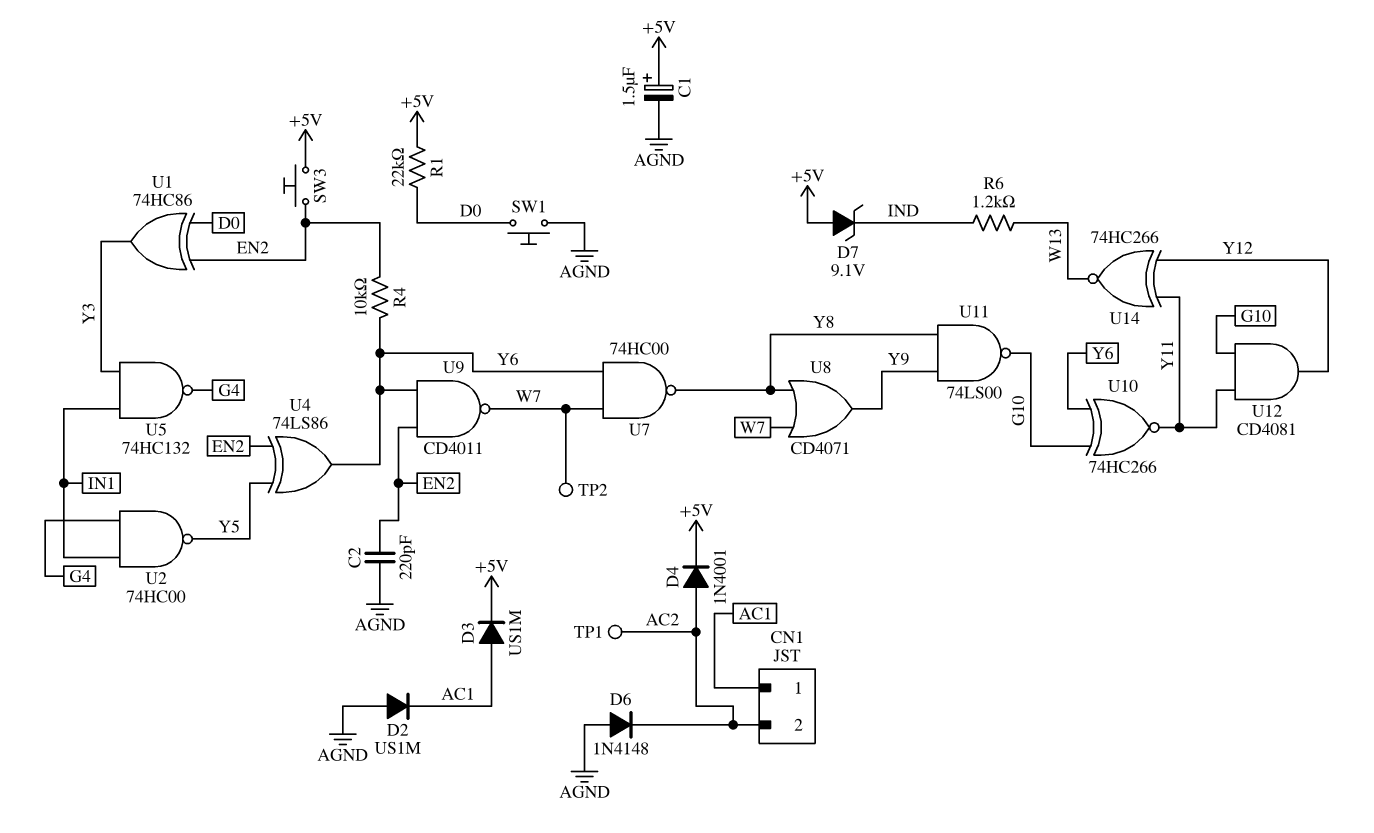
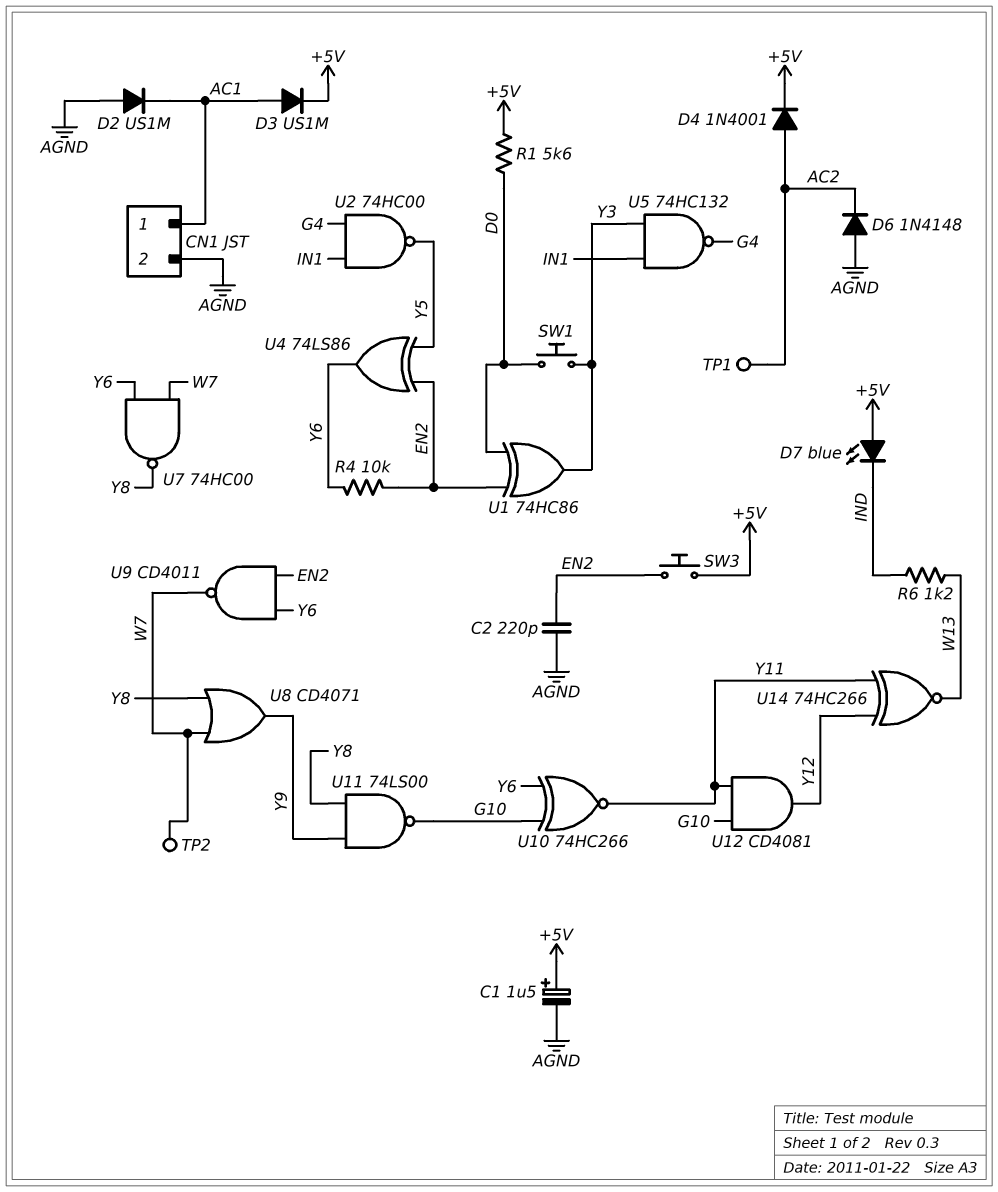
CN1 pin 2: AC2 -> AGND
D7: zener 9.1V (A +5V, K IND) -> LED blue (A +5V, K IND)
R1: 22k (+5V, D0) -> 5.6k (+5V, D0)
SW1: button (AGND, D0) -> button (D0, Y3)

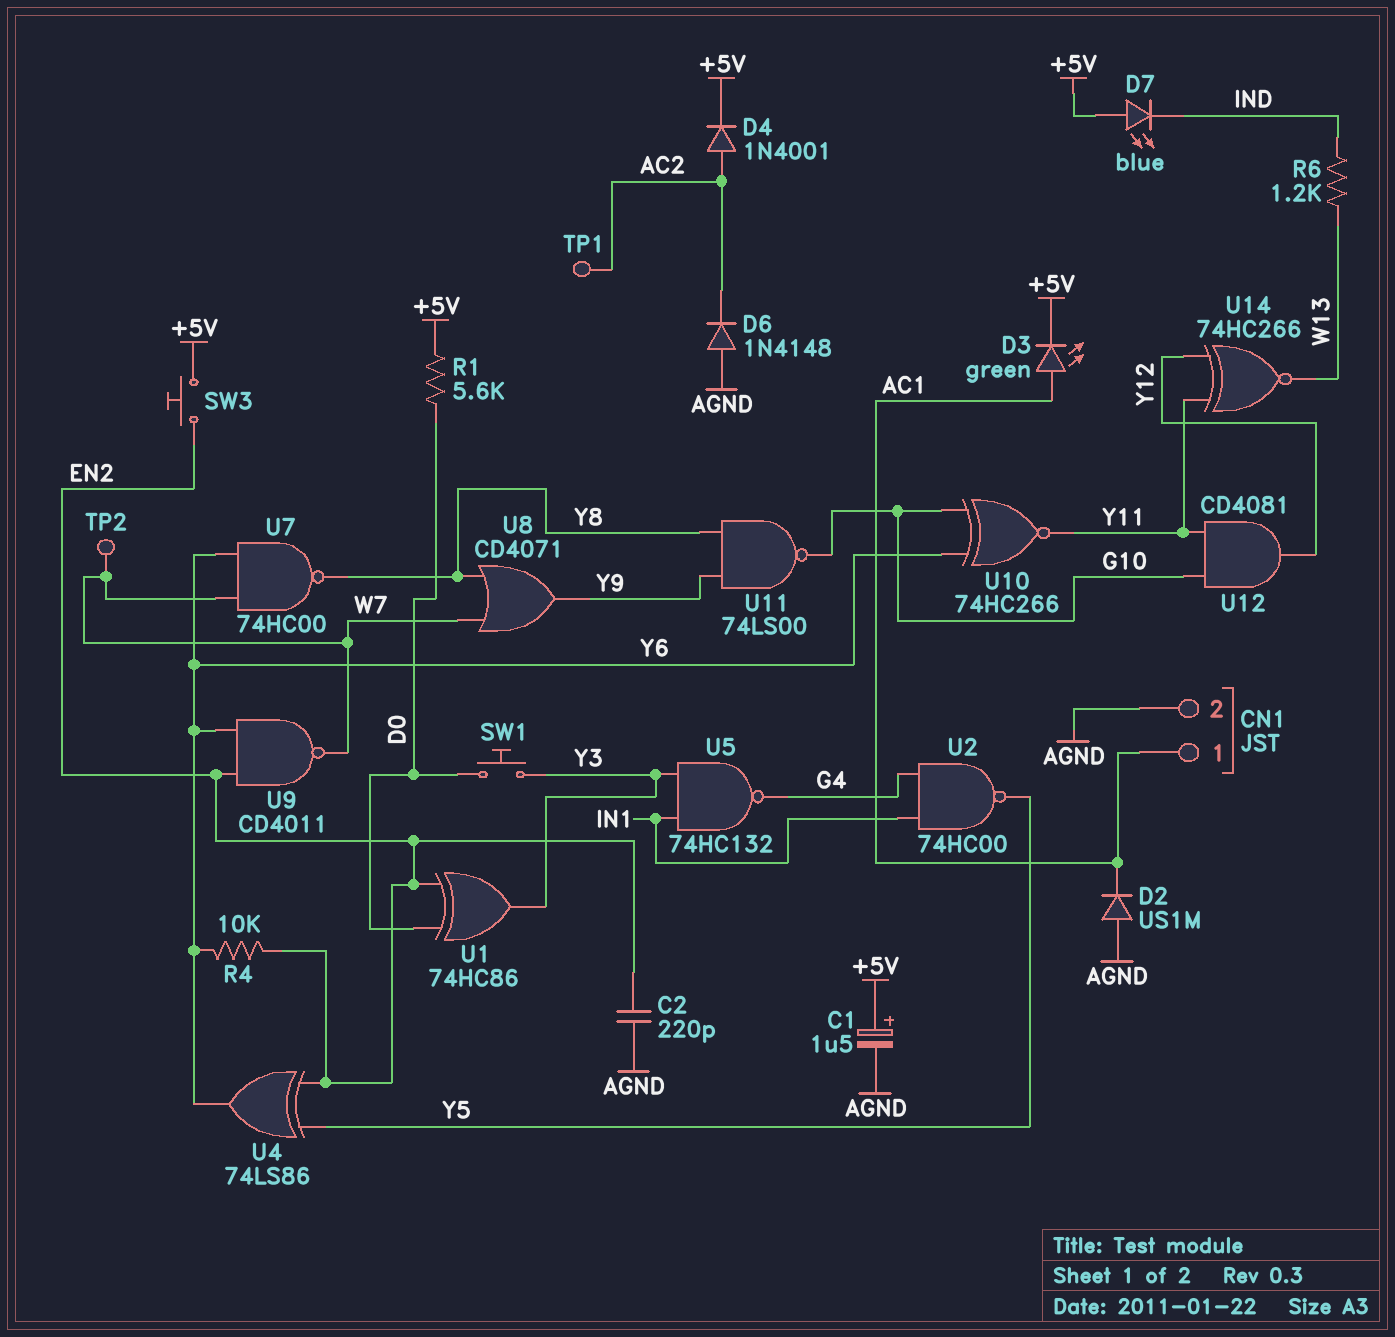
D3: diode US1M (A AC1, K +5V) -> LED green (A AC1, K +5V)

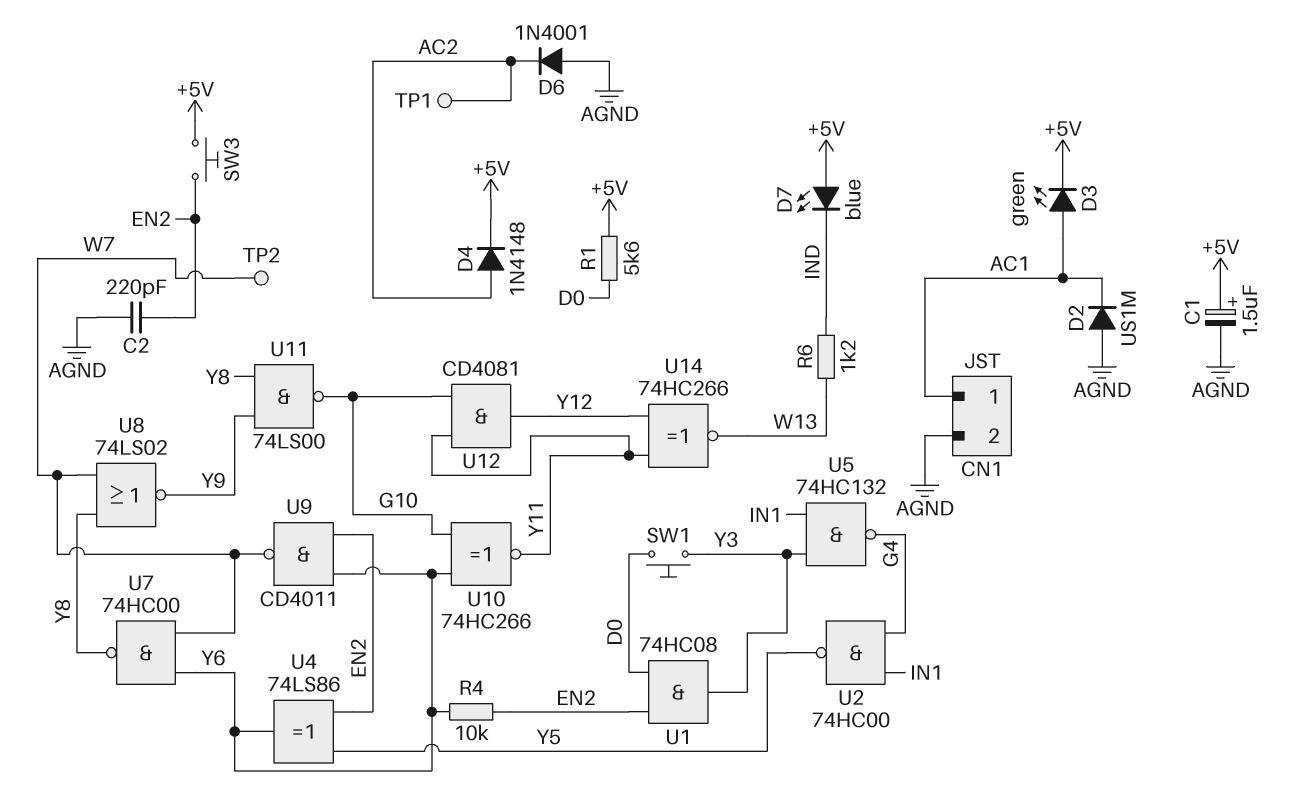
D4: diode 1N4001 (A AC2, K +5V) -> diode 1N4148 (A AC2, K +5V)
D6: diode 1N4148 (A AGND, K AC2) -> diode 1N4001 (A AGND, K AC2)
U1: XOR 74HC86 (in D0, in EN2, out Y3) -> AND 74HC08 (in D0, in EN2, out Y3)
U8: OR CD4071 (in W7, in Y8, out Y9) -> NOR 74LS02 (in W7, in Y8, out Y9)

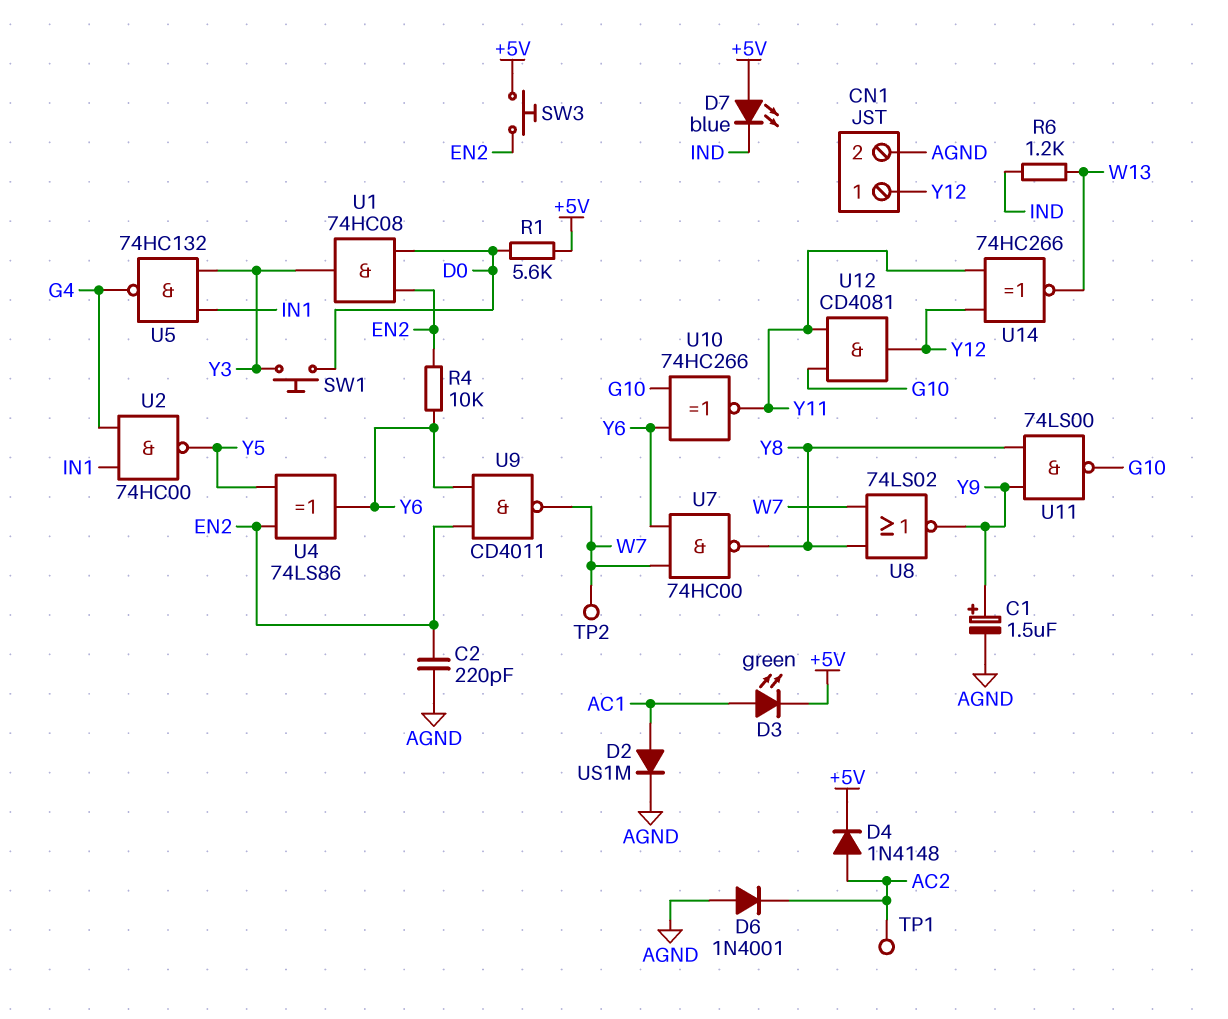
C1: 1.5uF (plus +5V, minus AGND) -> 1.5uF (plus Y9, minus AGND)
CN1 pin 1: AC1 -> Y12
D2: diode US1M (A AGND, K AC1) -> diode US1M (A AC1, K AGND)

